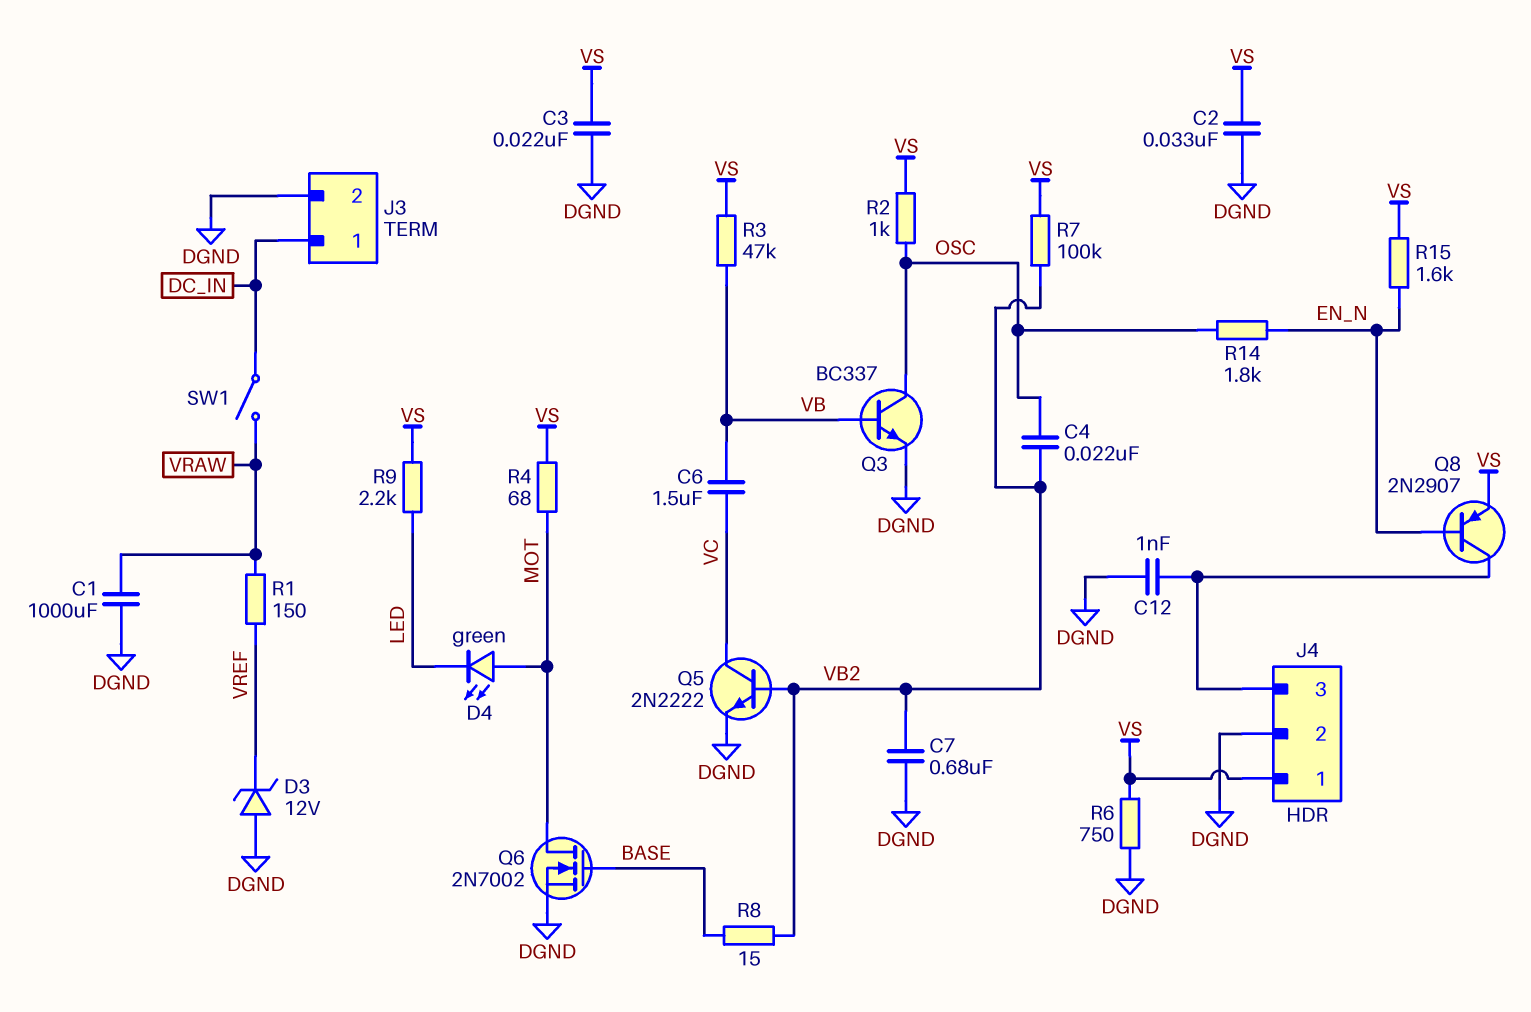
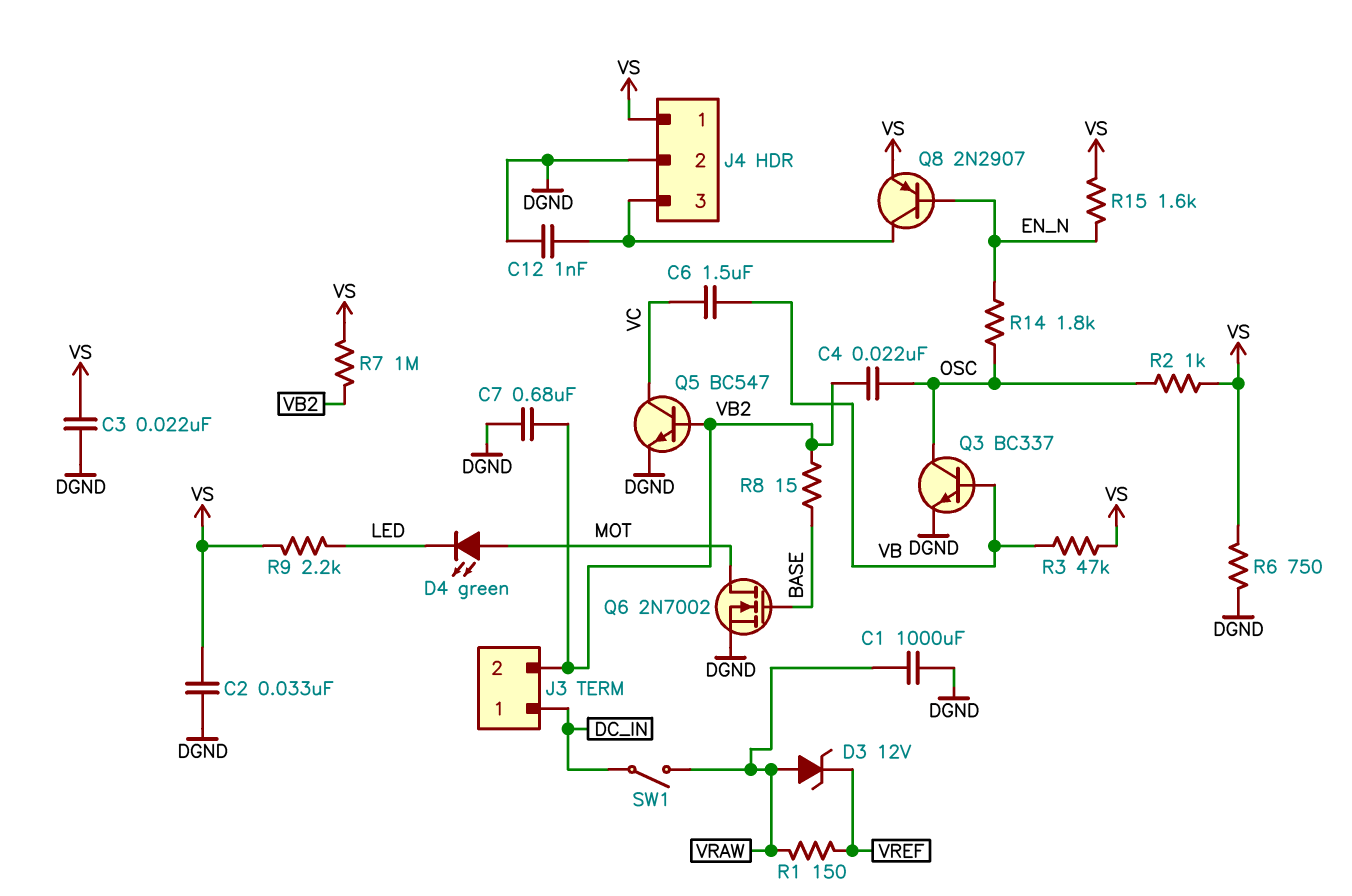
D3: zener 12V (A DGND, K VREF) -> zener 12V (A VRAW, K VREF)
J3 pin 2: DGND -> VB2
Q5: NPN 2N2222 (B VB2, C VC, E DGND) -> NPN BC547 (B VB2, C VC, E DGND)
R4: 68 (MOT, VS) -> none
R7: 100k (VB2, VS) -> 1M (VB2, VS)

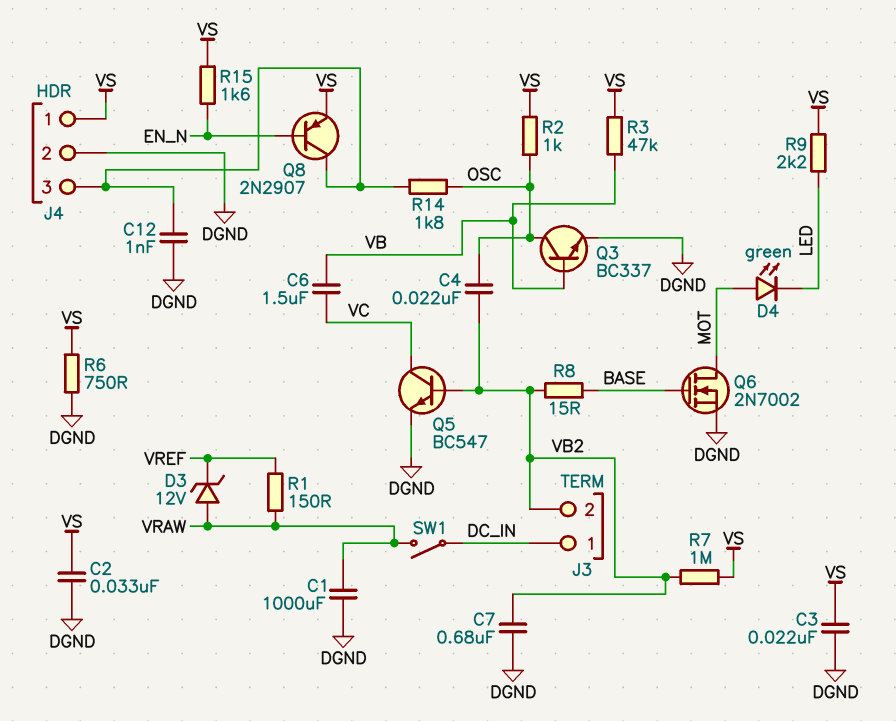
R14: 1.8k (EN_N, OSC) -> 1.8k (J4/3, OSC)

